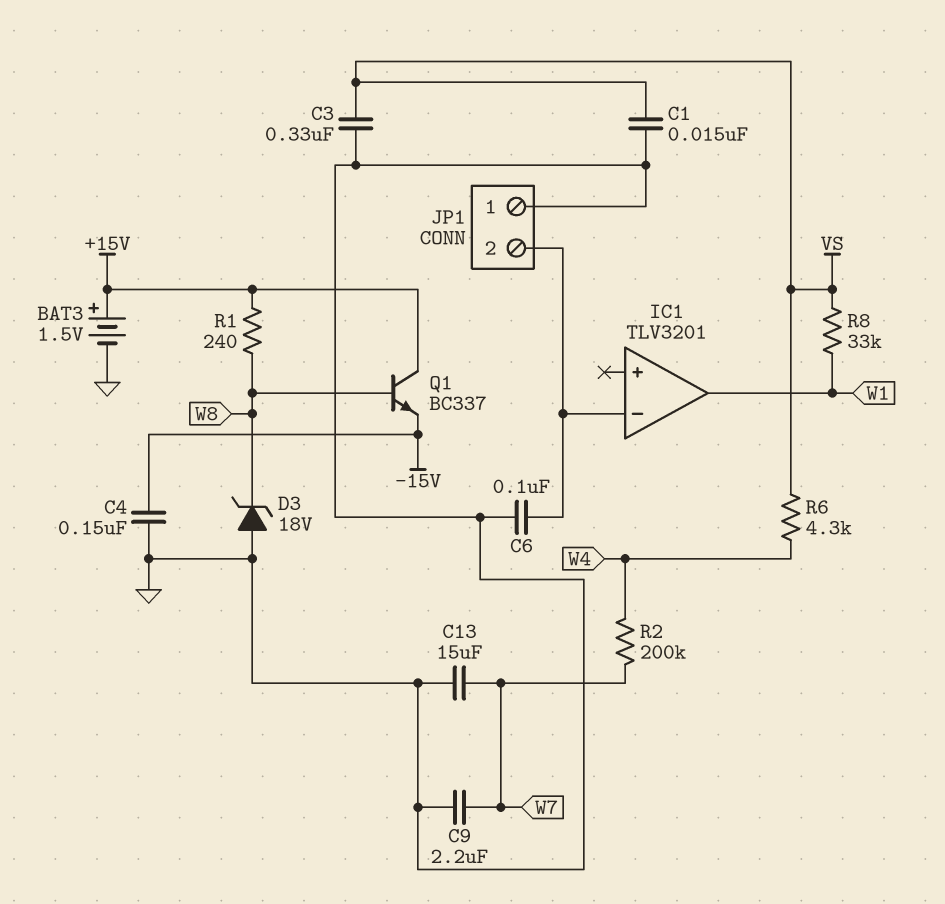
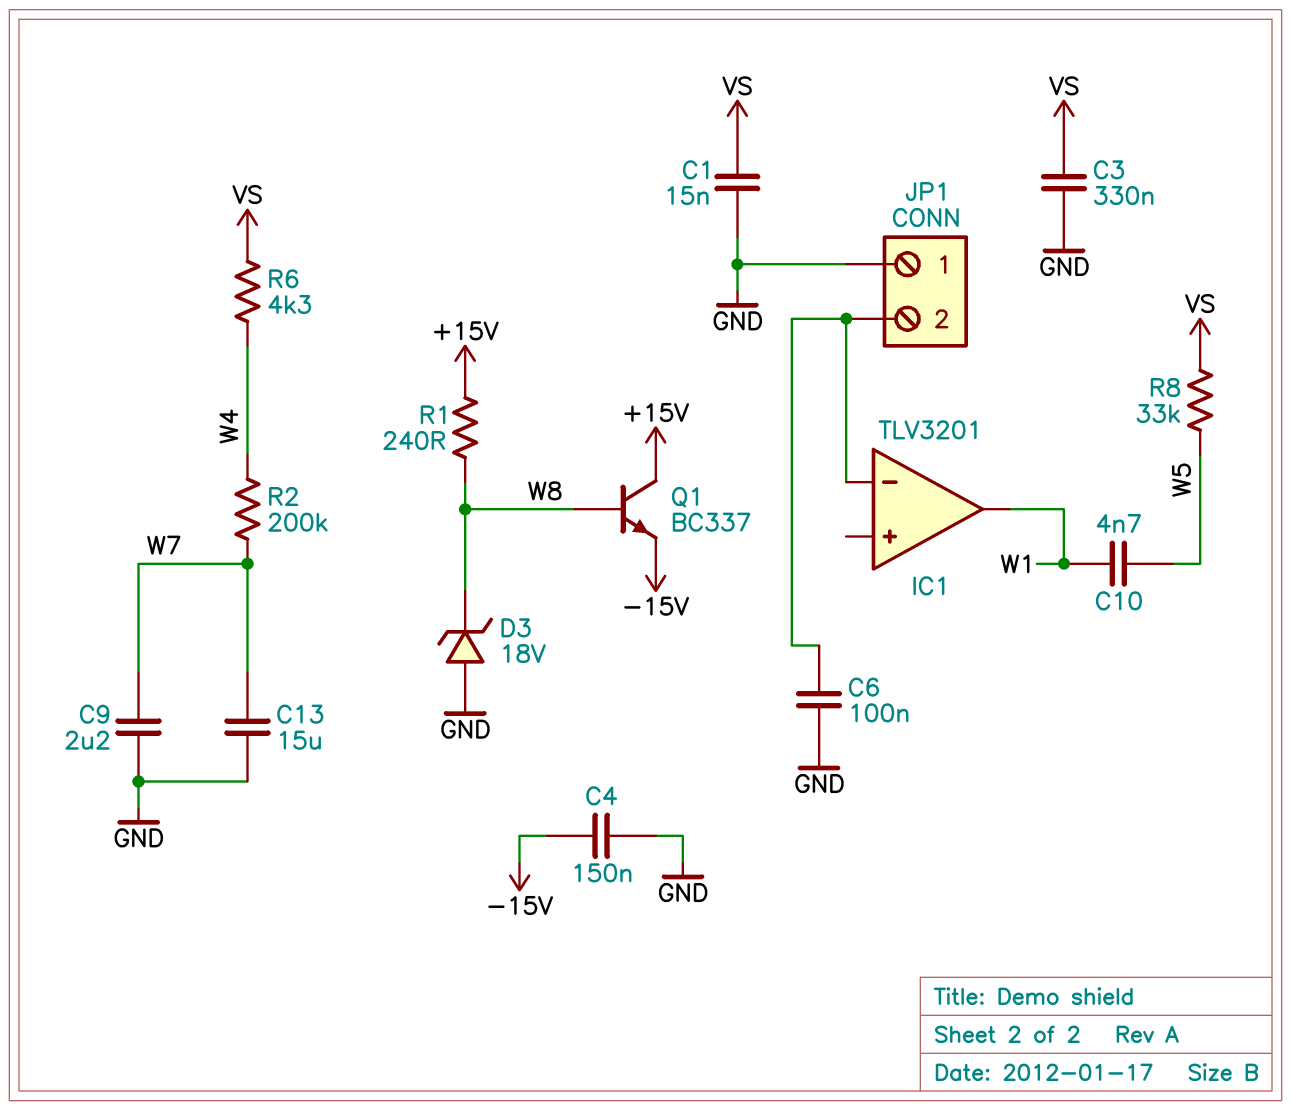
BAT3: 1.5V (plus +15V, minus GND) -> none
C10: none -> 4.7nF (W1, W5)
R8: 33k (VS, W1) -> 33k (VS, W5)

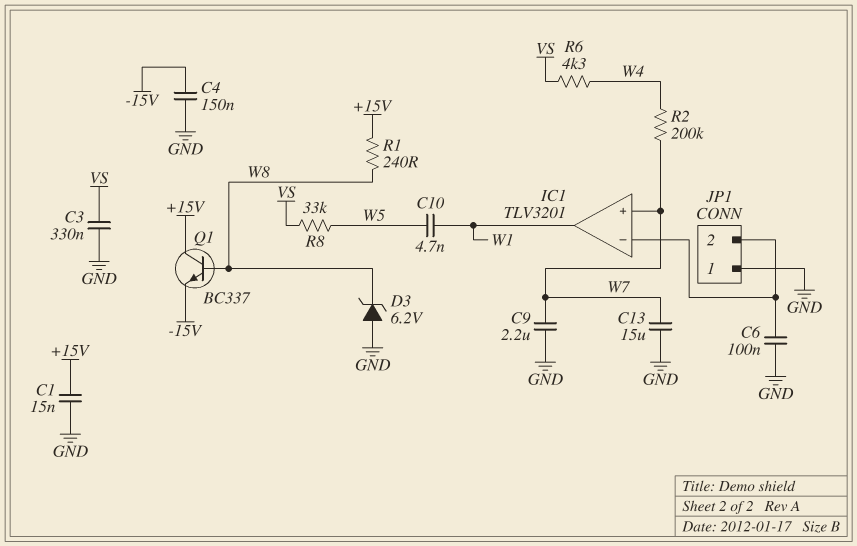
C1: 15nF (GND, VS) -> 15nF (+15V, GND)
D3: zener 18V (A GND, K W8) -> zener 6.2V (A GND, K W8)
IC1 pin in+: none -> W7

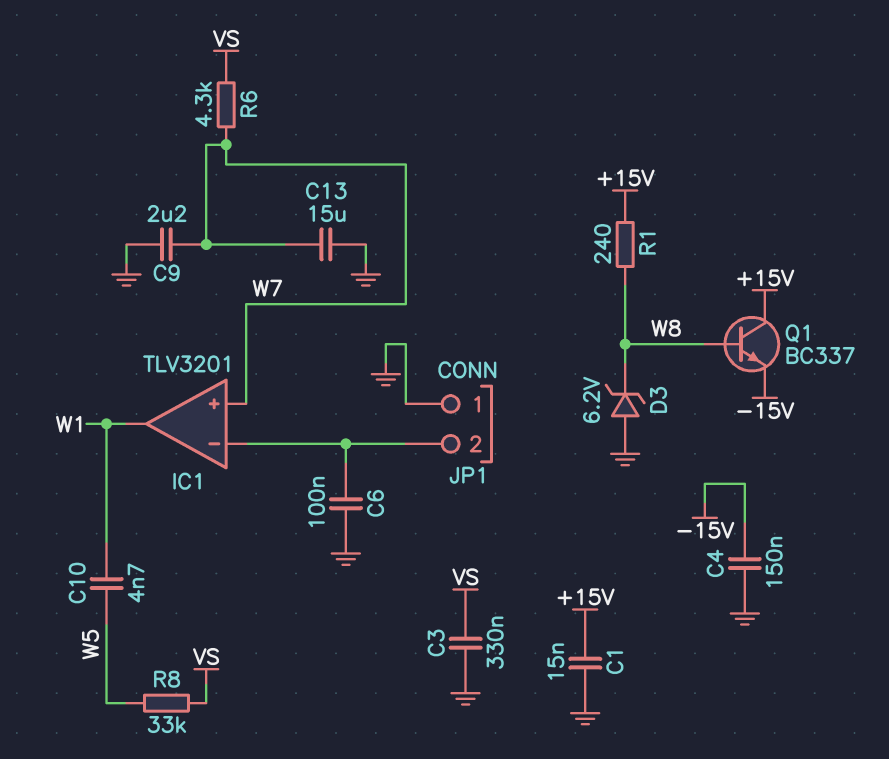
R2: 200k (W4, W7) -> none
R6: 4.3k (VS, W4) -> 4.3k (VS, W7)

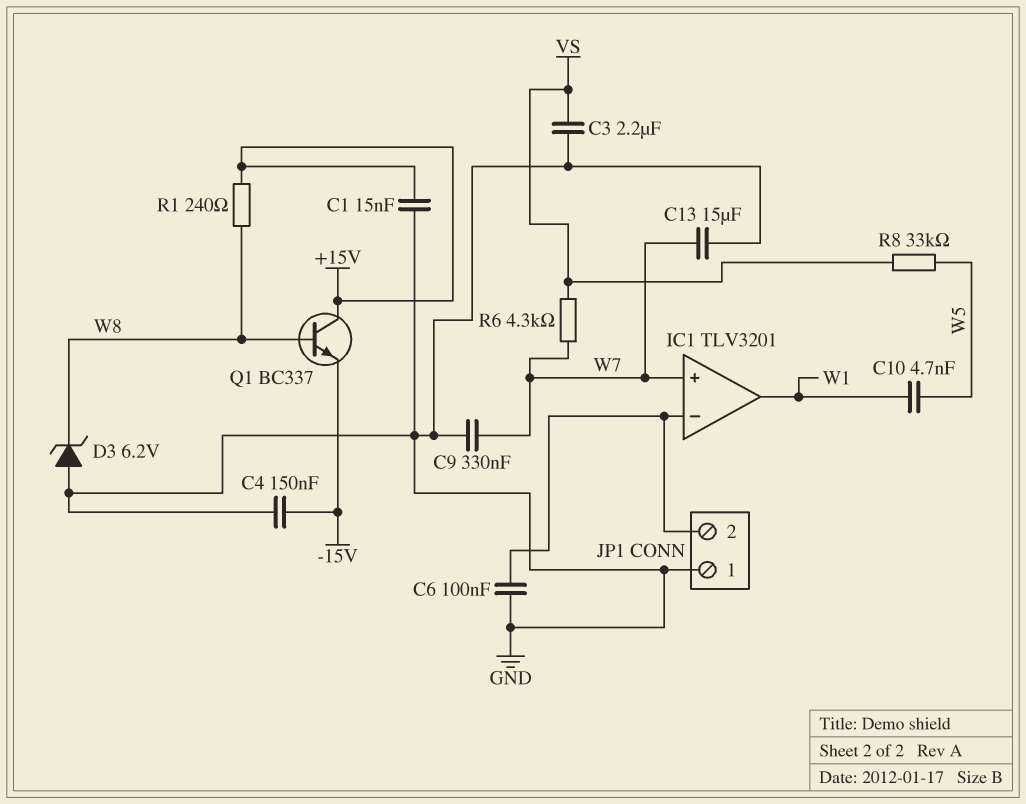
C3: 330nF (GND, VS) -> 2.2uF (GND, VS)
C9: 2.2uF (GND, W7) -> 330nF (GND, W7)

